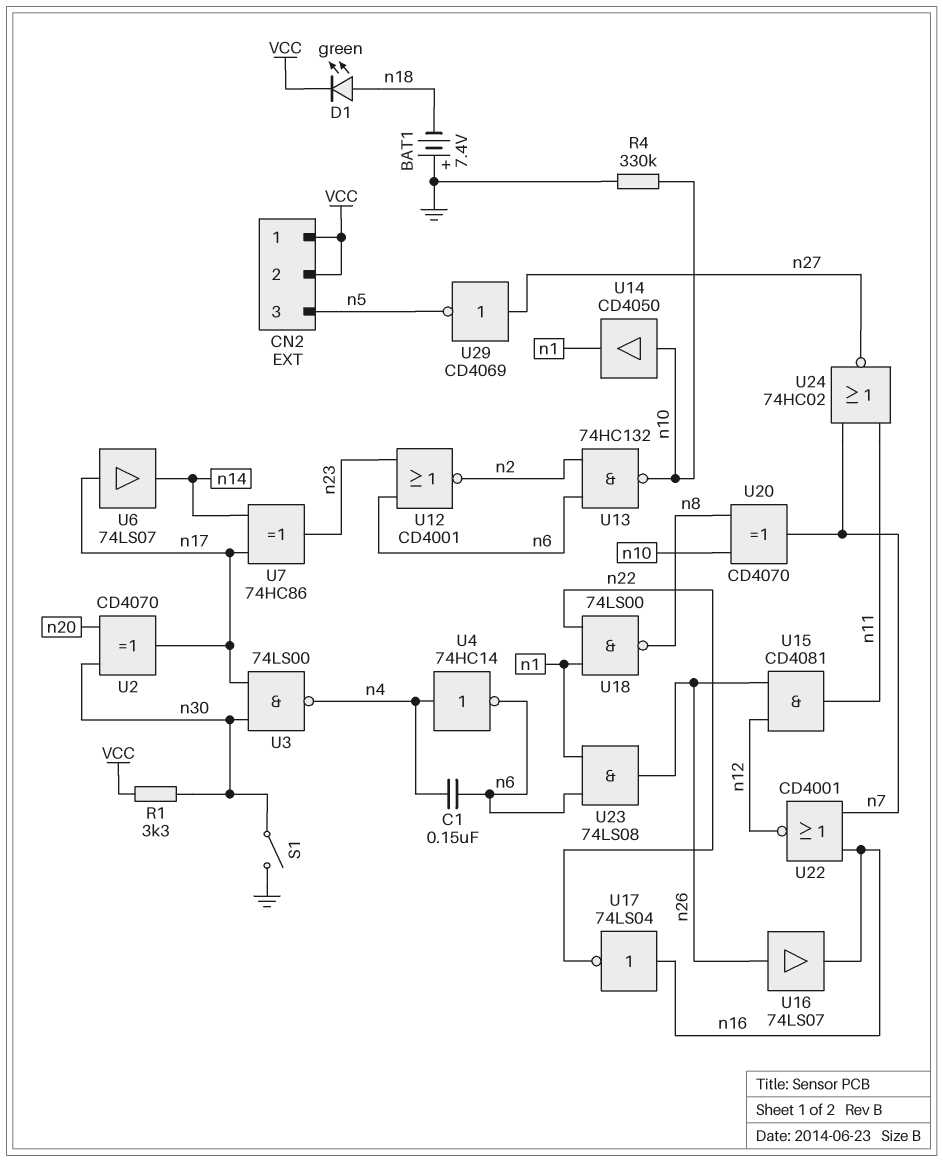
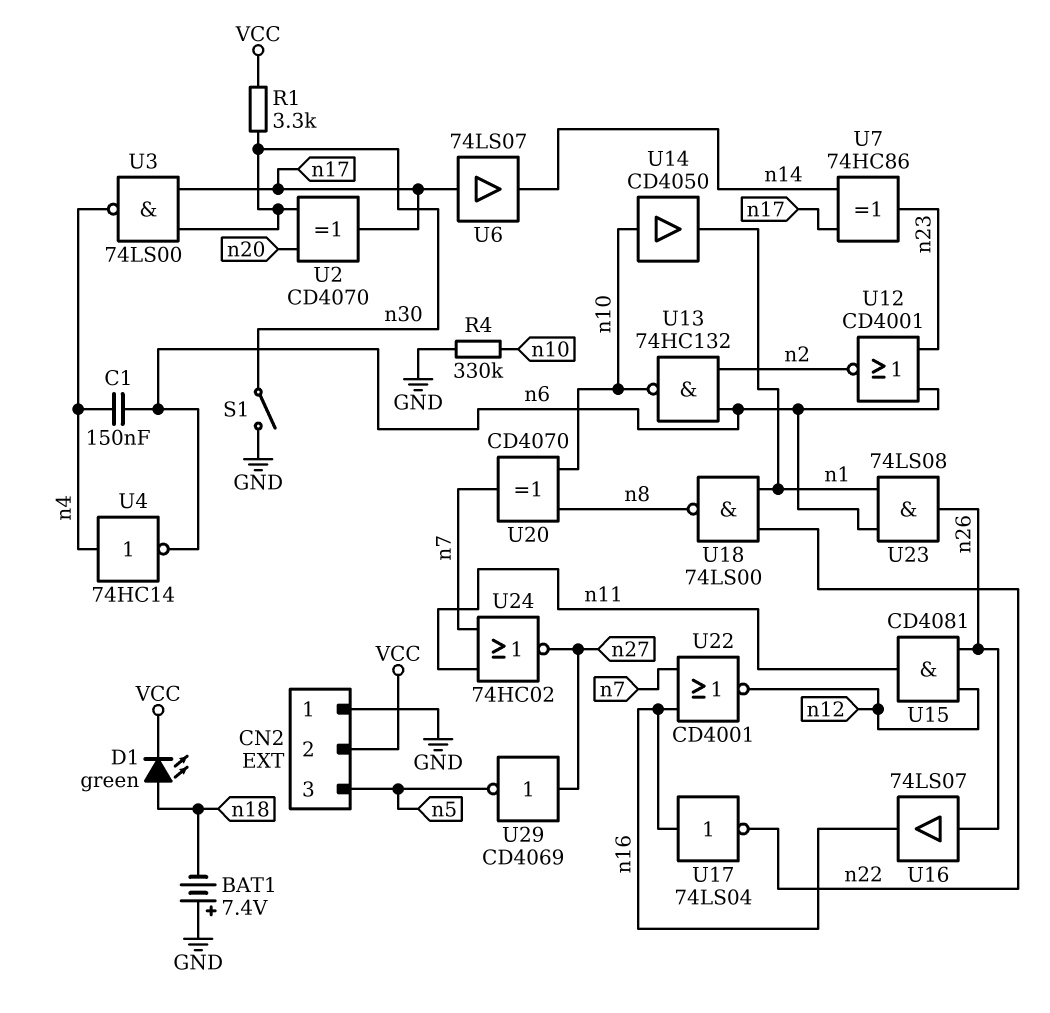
CN2 pin 1: VCC -> GND

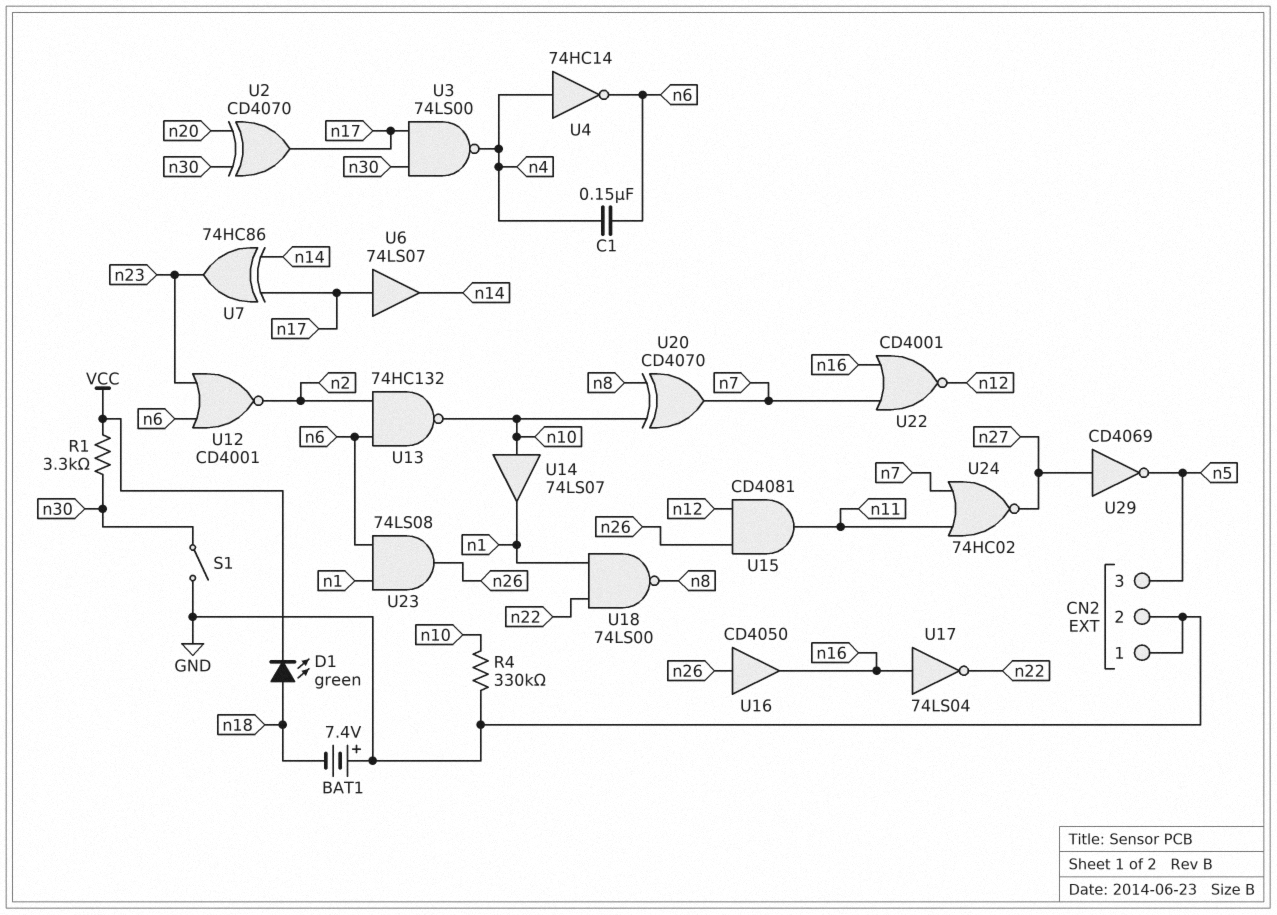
CN2 pin 2: VCC -> GND
U14: buffer CD4050 (in n10, out n1) -> buffer 74LS07 (in n10, out n1)
U16: buffer 74LS07 (in n26, out n16) -> buffer CD4050 (in n26, out n16)

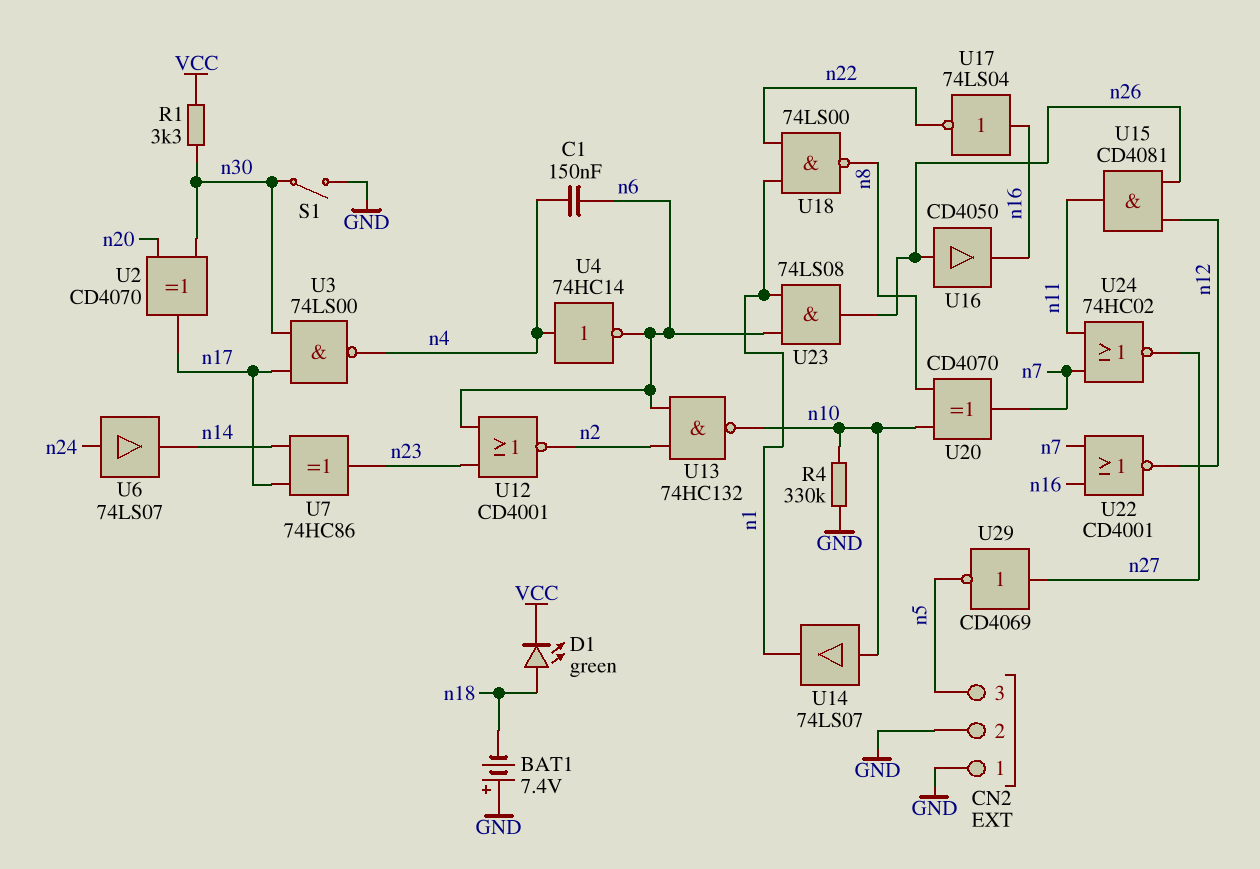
U6: buffer 74LS07 (in n17, out n14) -> buffer 74LS07 (in n24, out n14)

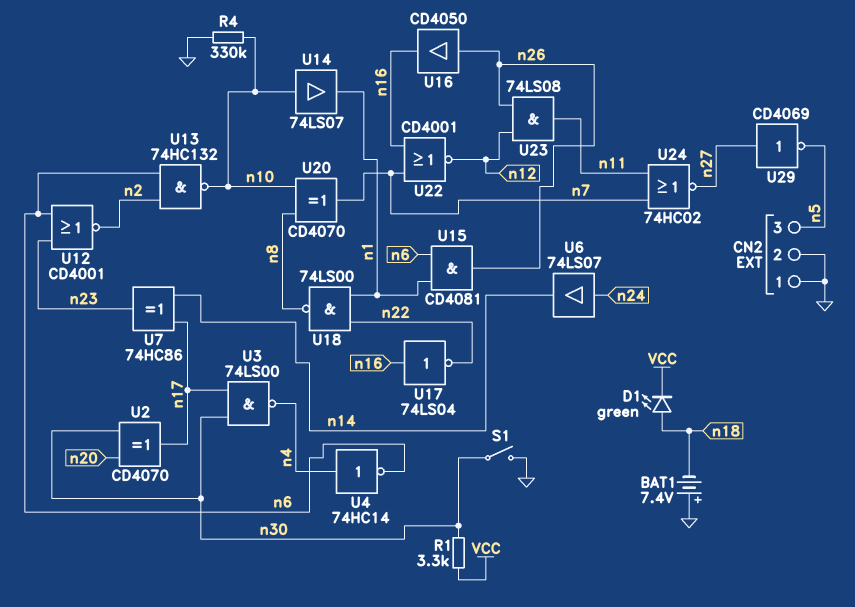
C1: 150nF (n4, n6) -> none
U15: AND CD4081 (in n12, in n26, out n11) -> AND CD4081 (in n1, in n6, out n26)
U23: AND 74LS08 (in n1, in n6, out n26) -> AND 74LS08 (in n12, in n26, out n11)

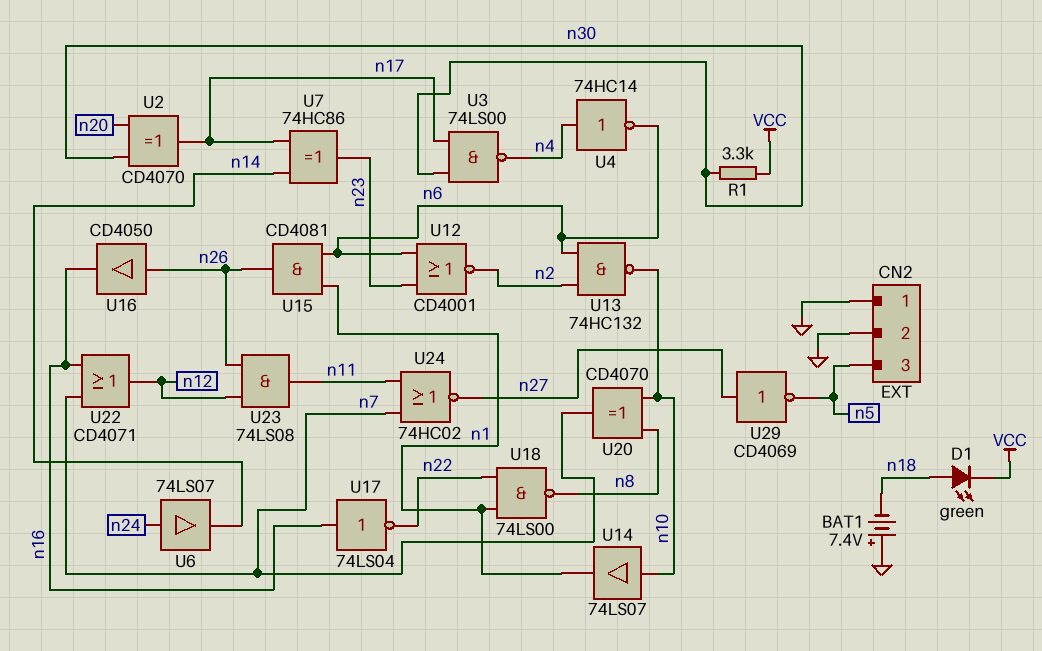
R4: 330k (GND, n10) -> none
S1: switch (GND, n30) -> none
U22: NOR CD4001 (in n7, in n16, out n12) -> OR CD4071 (in n7, in n16, out n12)

